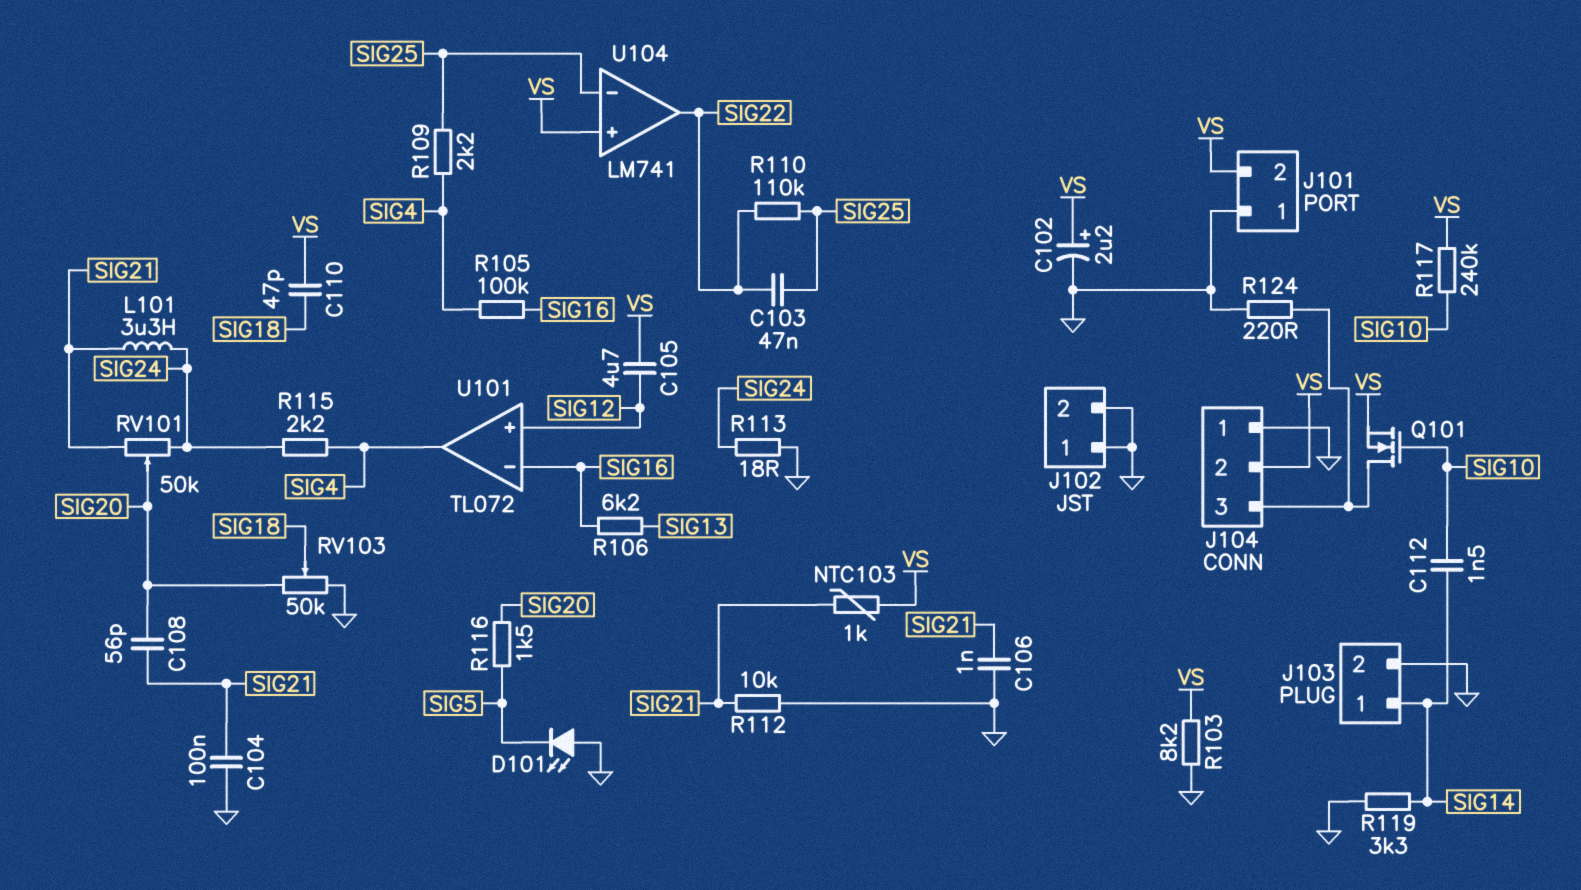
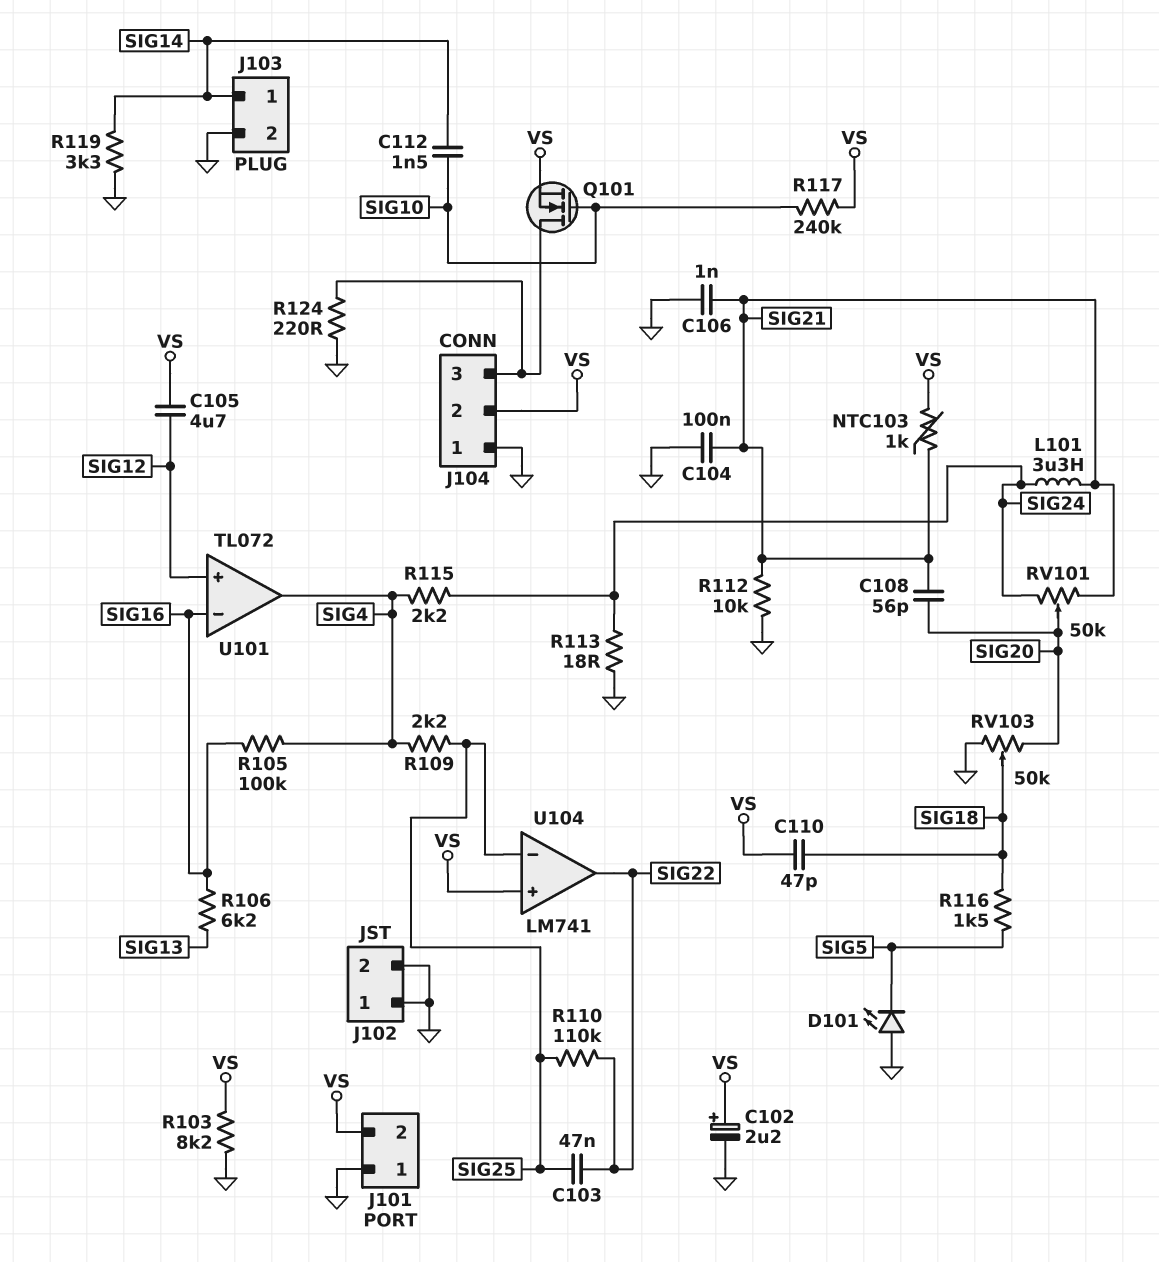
R116: 1.5k (SIG5, SIG20) -> 1.5k (SIG5, SIG18)

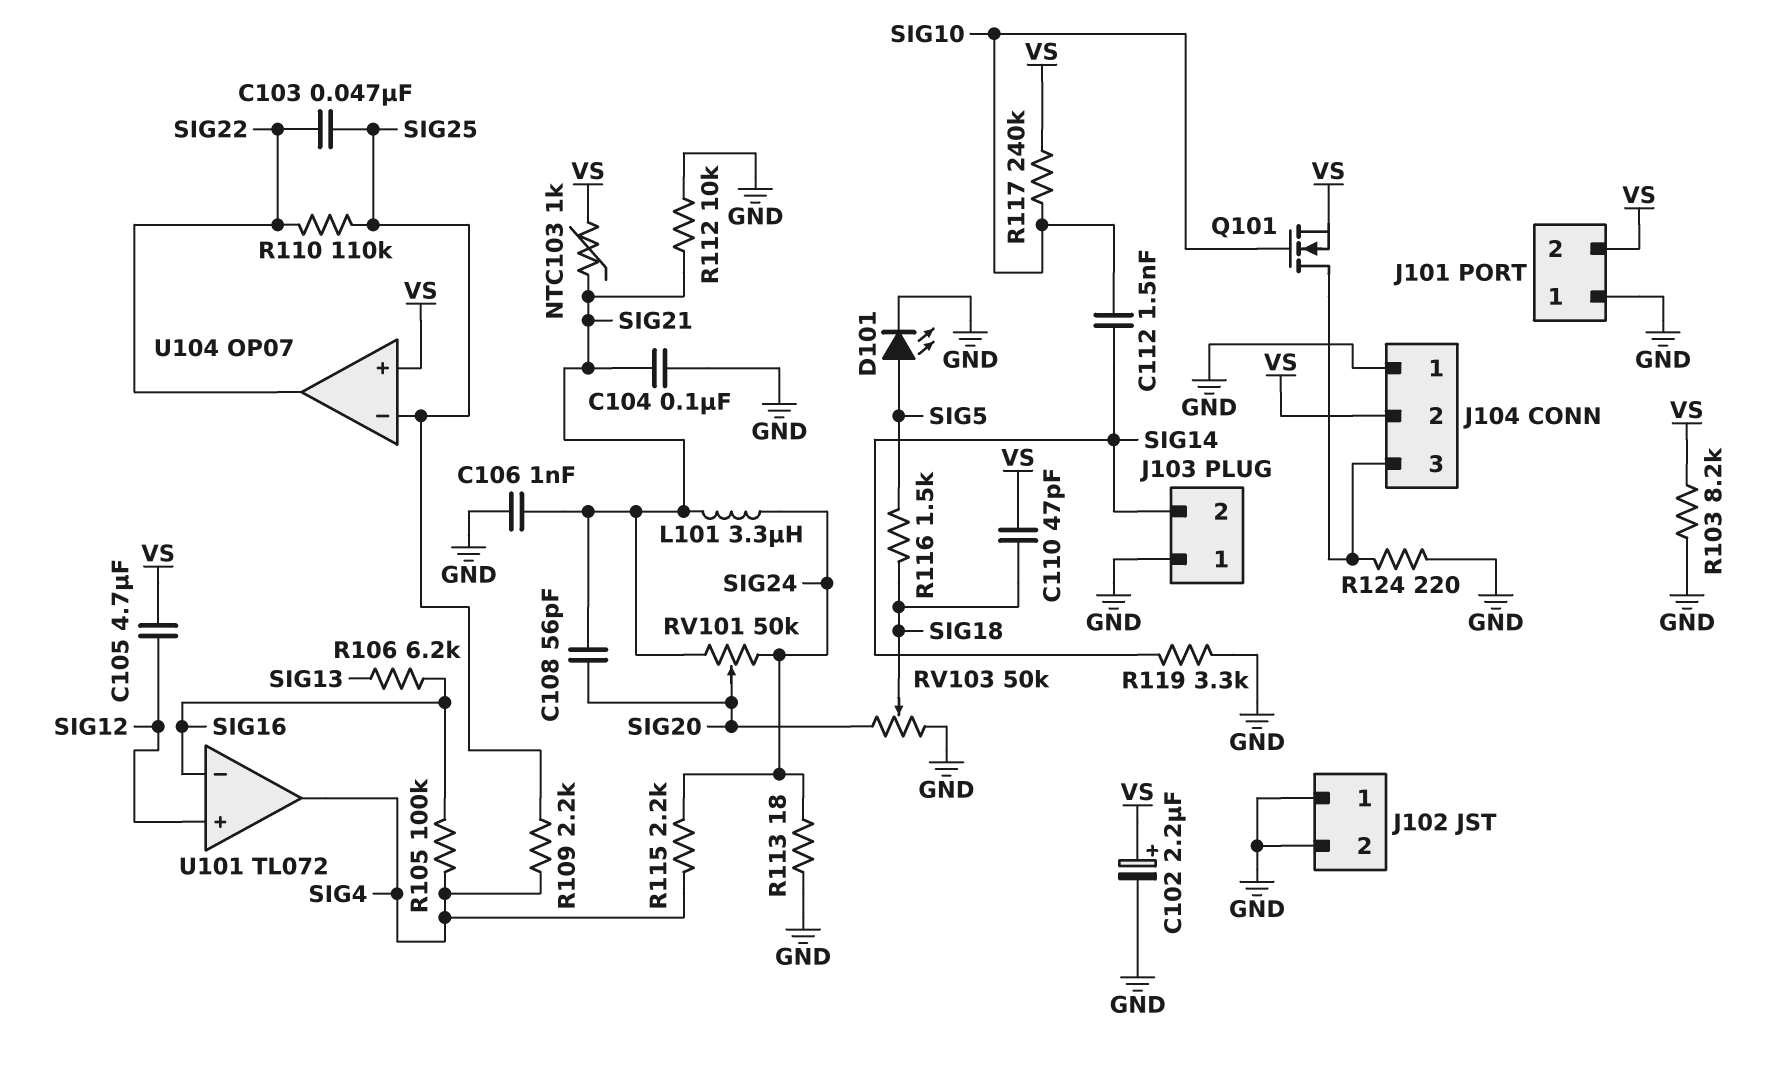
D101: LED (A GND, K SIG5) -> LED (A SIG5, K GND)
J103 pin 1: SIG14 -> GND
J103 pin 2: GND -> SIG14
U104: LM741 -> OP07

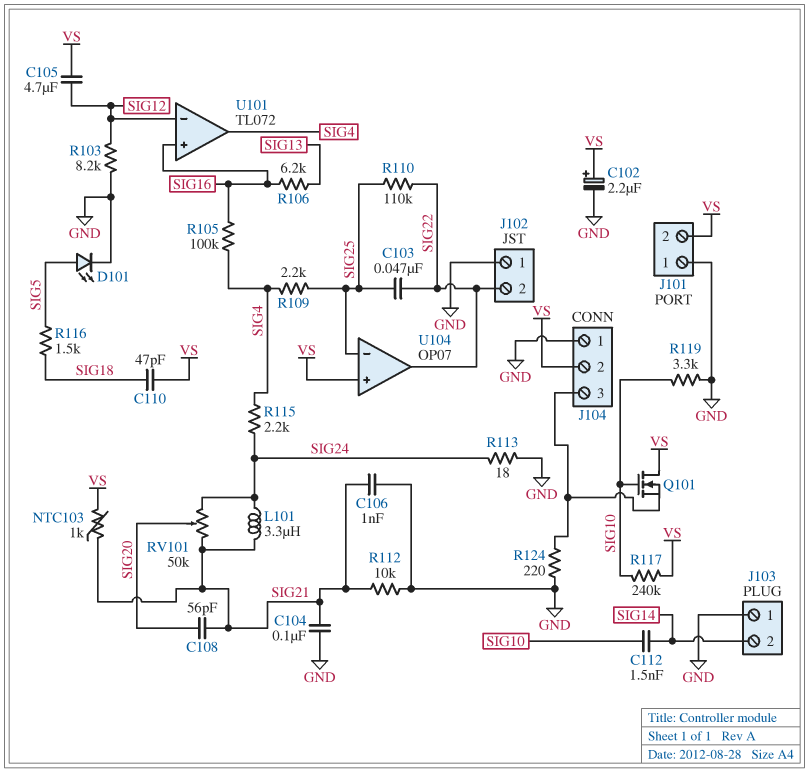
J102 pin 2: GND -> SIG22
Q101: NMOS (G SIG10, D J104/3, S VS) -> NMOS (G SIG10, D VS, S J104/3)
R103: 8.2k (GND, VS) -> 8.2k (GND, SIG12)
R119: 3.3k (GND, SIG14) -> 3.3k (GND, SIG10)
RV103: 50k (GND, SIG20, wiper SIG18) -> none
U101 pin in+: SIG12 -> SIG16
U101 pin in-: SIG16 -> SIG12

